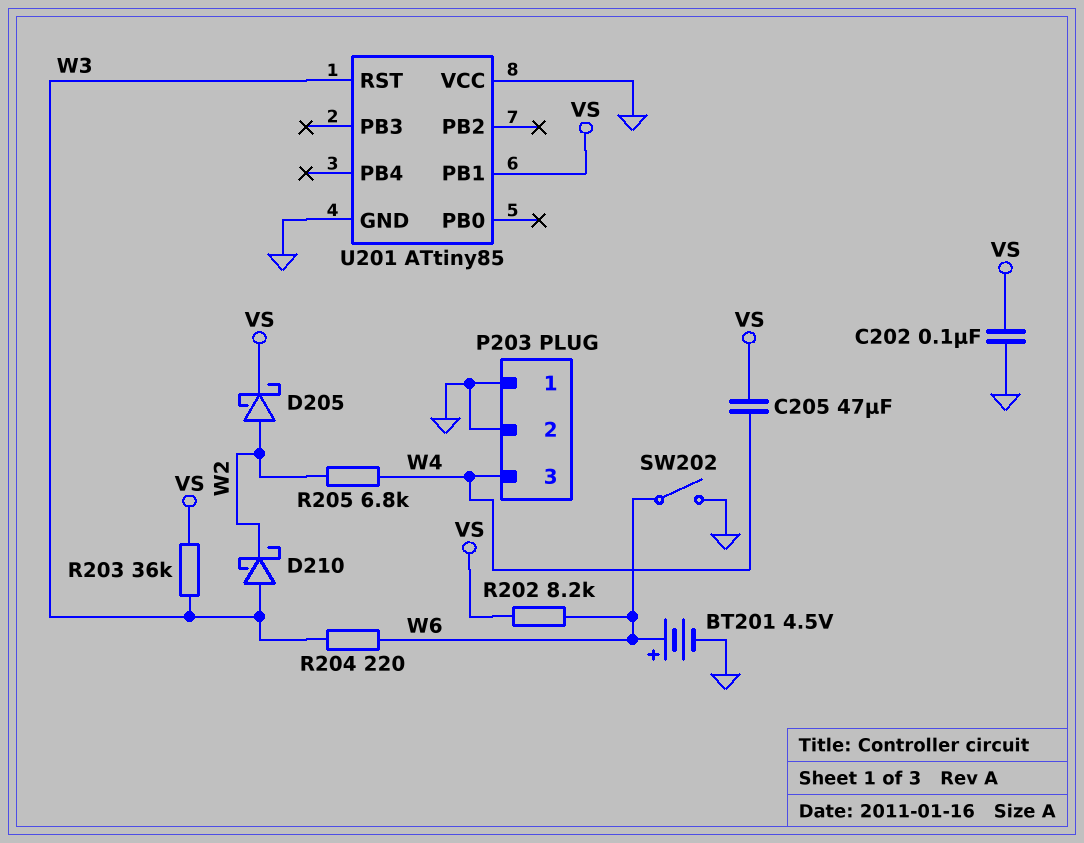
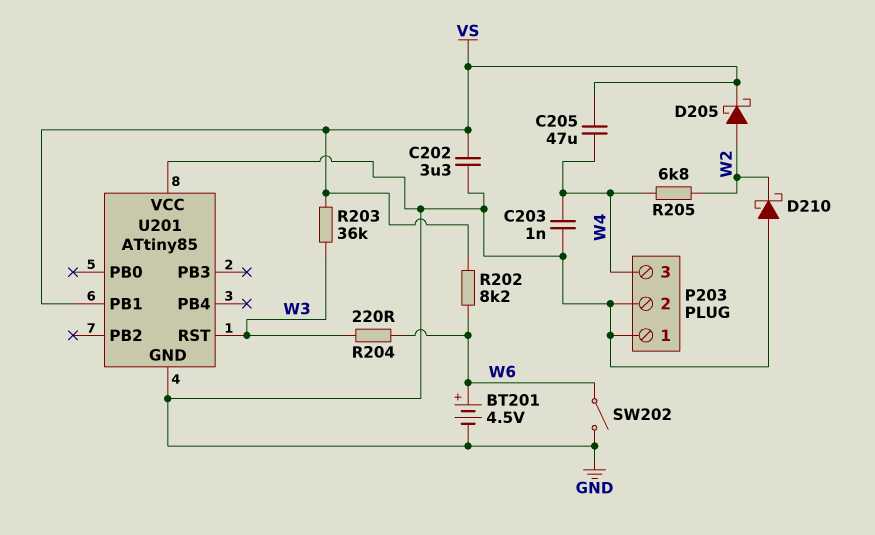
C202: 100nF (GND, VS) -> 3.3uF (GND, VS)
C203: none -> 1nF (GND, W4)
D210: schottky (A W3, K W2) -> schottky (A GND, K W2)

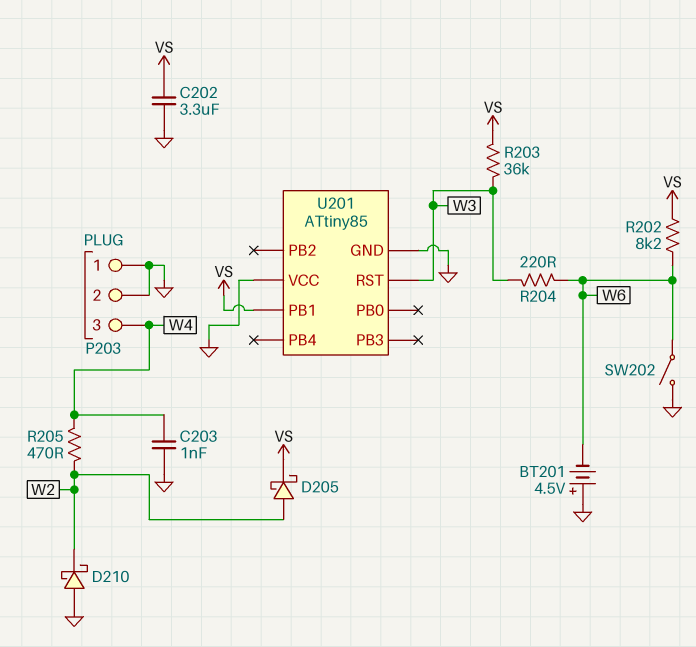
BT201: 4.5V (plus W6, minus GND) -> 4.5V (plus GND, minus W6)
C205: 47uF (VS, W4) -> none
R205: 6.8k (W2, W4) -> 470 (W2, W4)

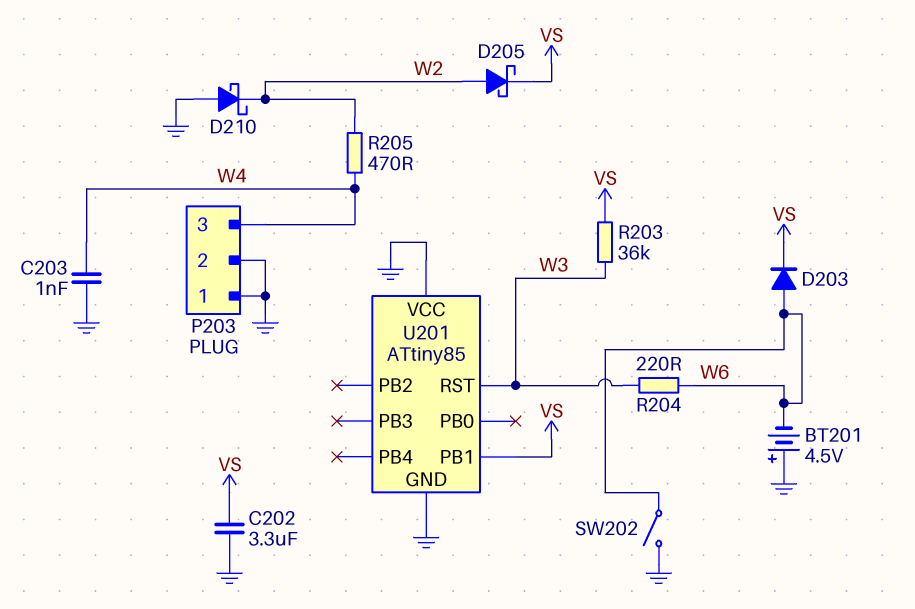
D203: none -> diode (A W6, K VS)
R202: 8.2k (VS, W6) -> none

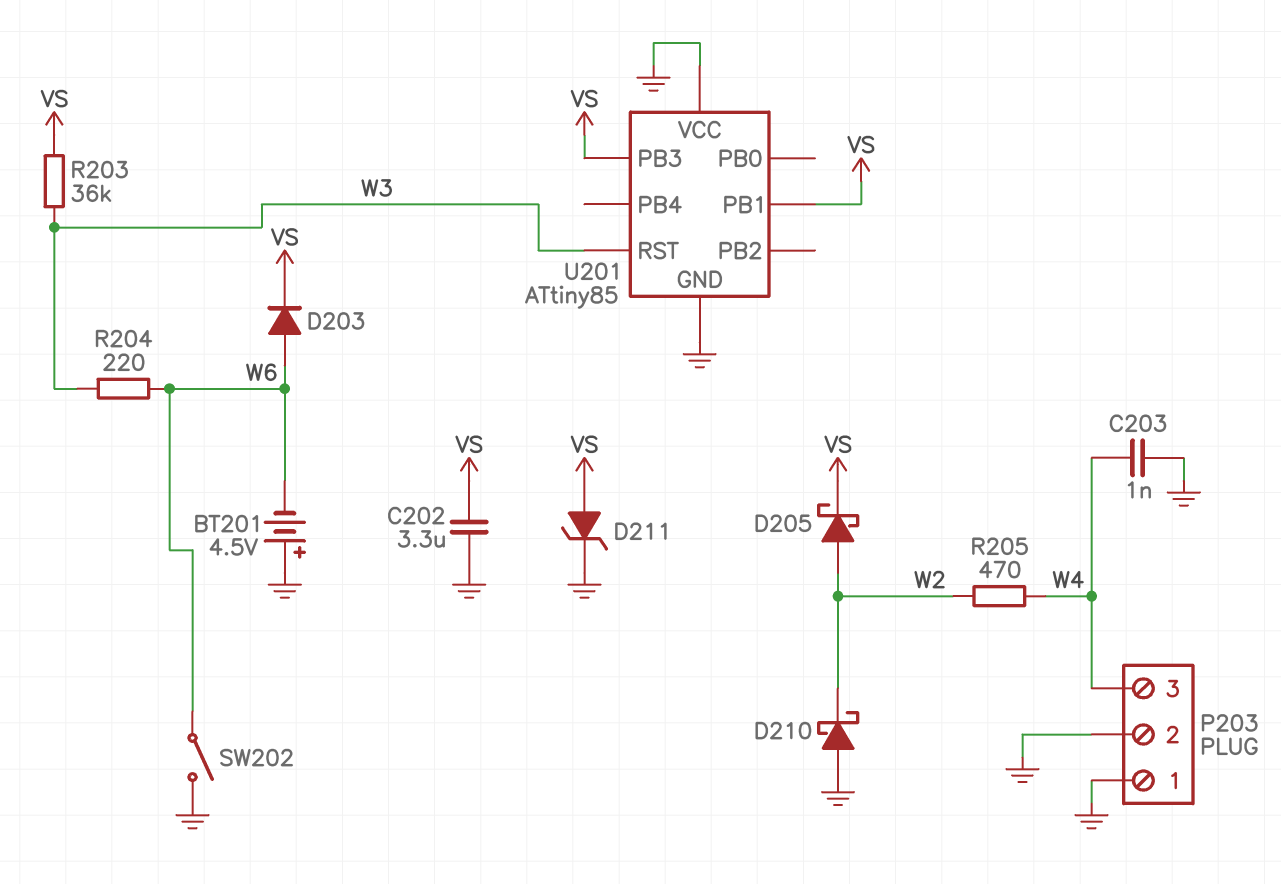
D211: none -> zener (A VS, K GND)
U201 pin PB3: none -> VS

